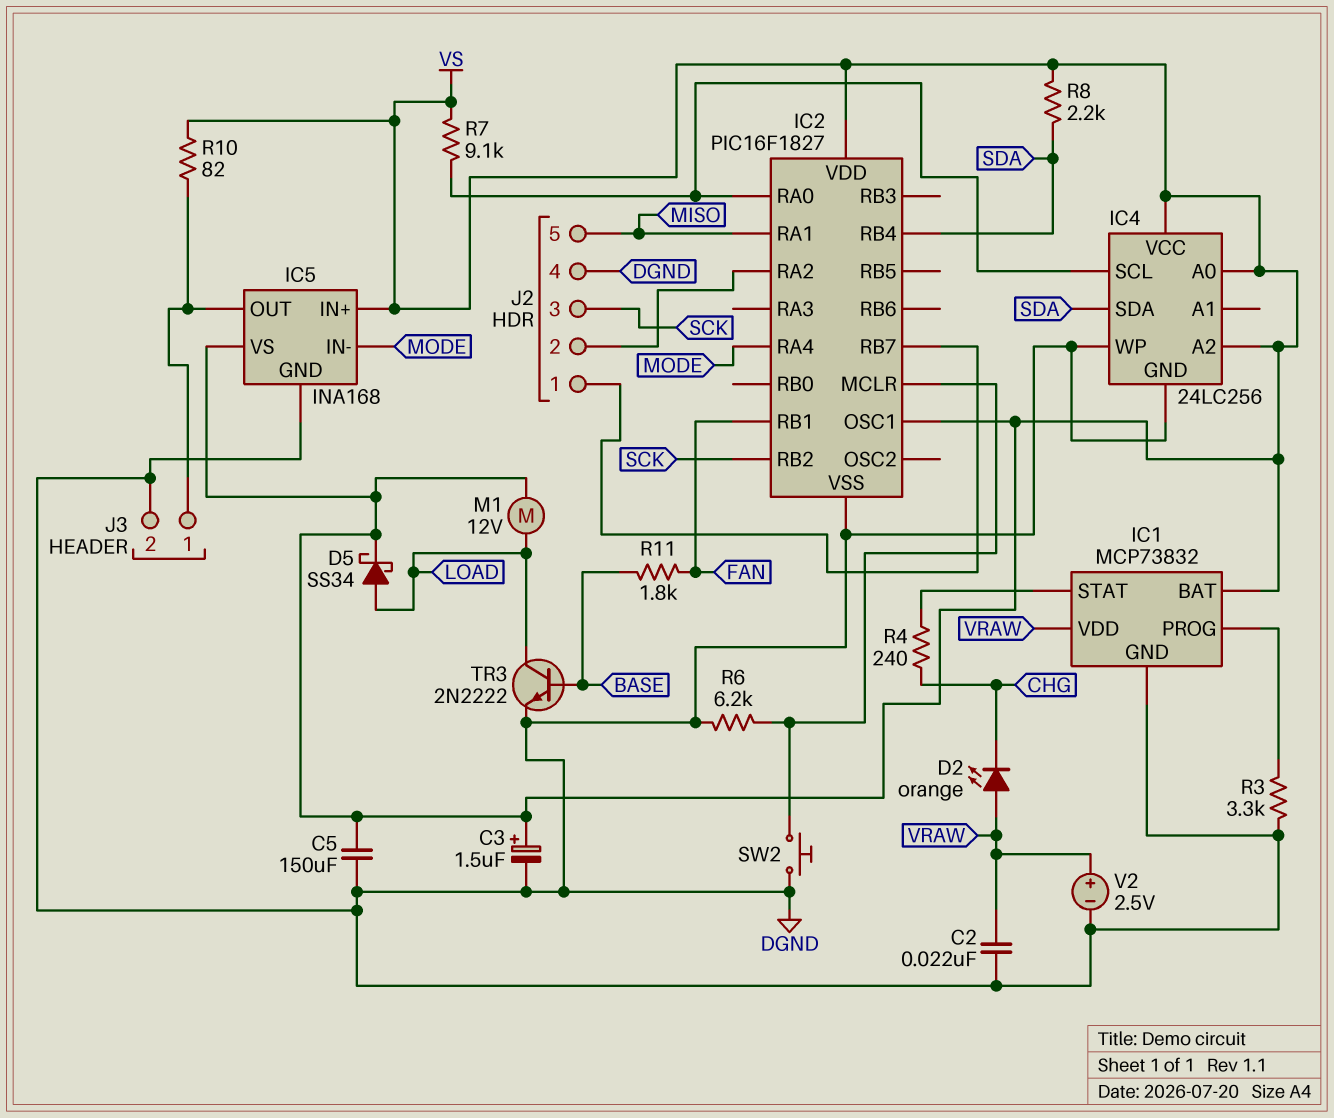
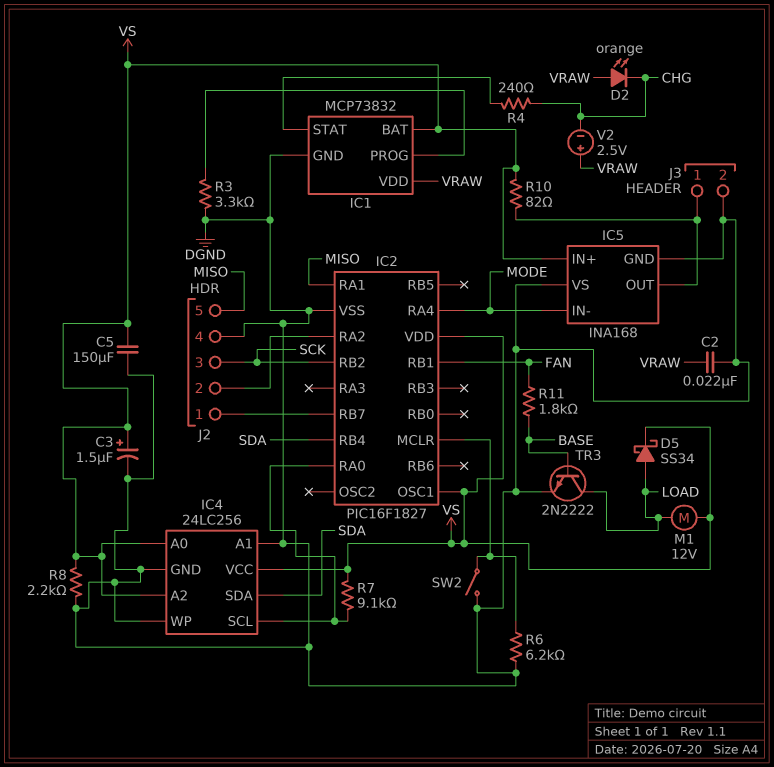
IC4 pin A1: none -> DGND
IC5 pin VS: VS -> DGND
R8: 2.2k (SDA, VS) -> 2.2k (DGND, VS)
SW2: button (DGND, IC2/MCLR) -> switch (DGND, IC2/MCLR)
V2: 2.5V (plus VRAW, minus DGND) -> 2.5V (plus VRAW, minus CHG)

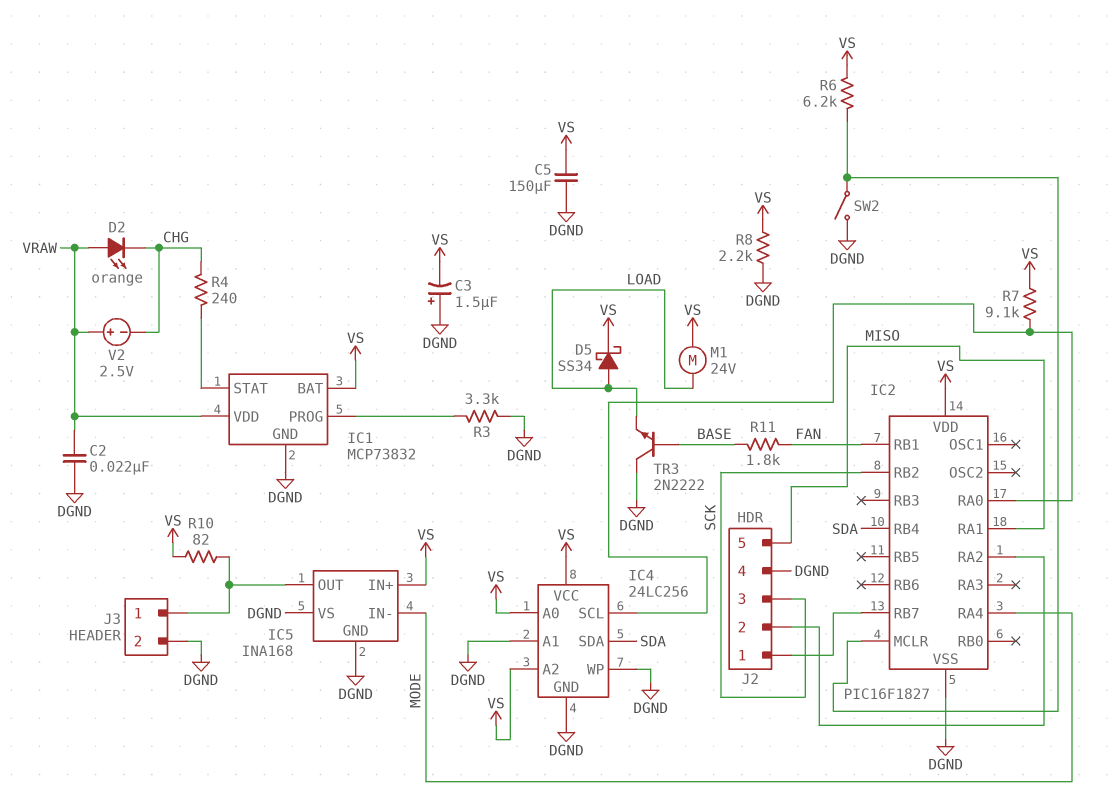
C3: 1.5uF (plus VS, minus DGND) -> 1.5uF (plus DGND, minus VS)
IC2 pin OSC1: VS -> none
M1: motor 12V (LOAD, VS) -> motor 24V (LOAD, VS)
R6: 6.2k (DGND, IC2/MCLR) -> 6.2k (IC2/MCLR, VS)
TR3: NPN 2N2222 (B BASE, C LOAD, E DGND) -> NPN 2N2222 (B BASE, C DGND, E LOAD)

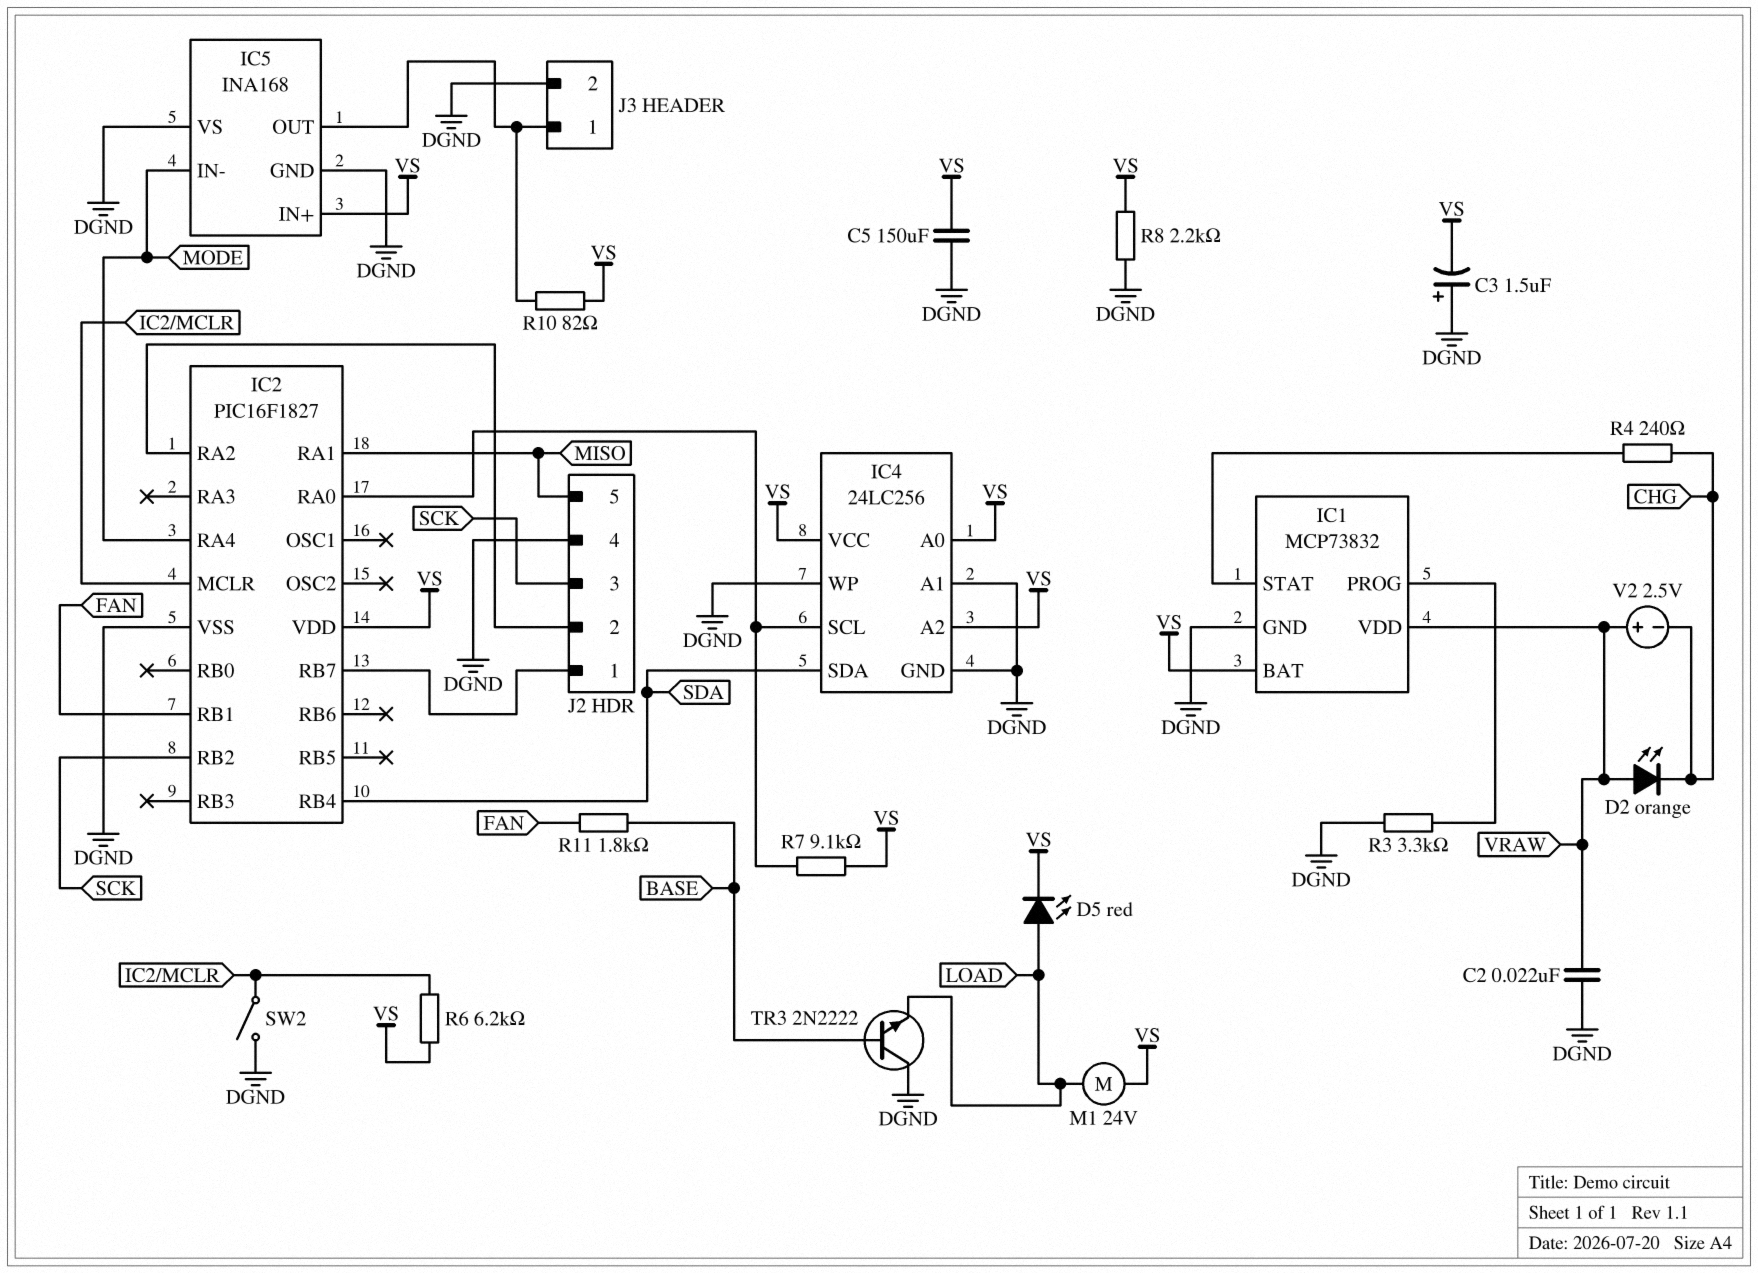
D5: schottky SS34 (A LOAD, K VS) -> LED red (A LOAD, K VS)

